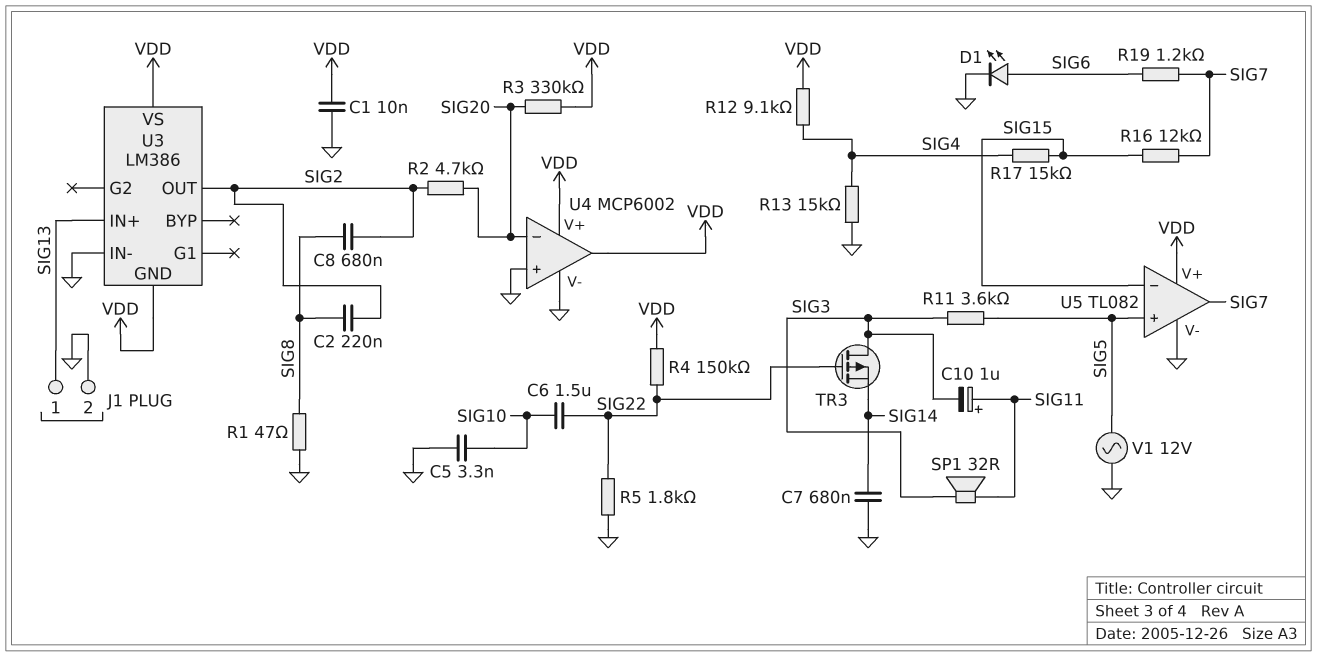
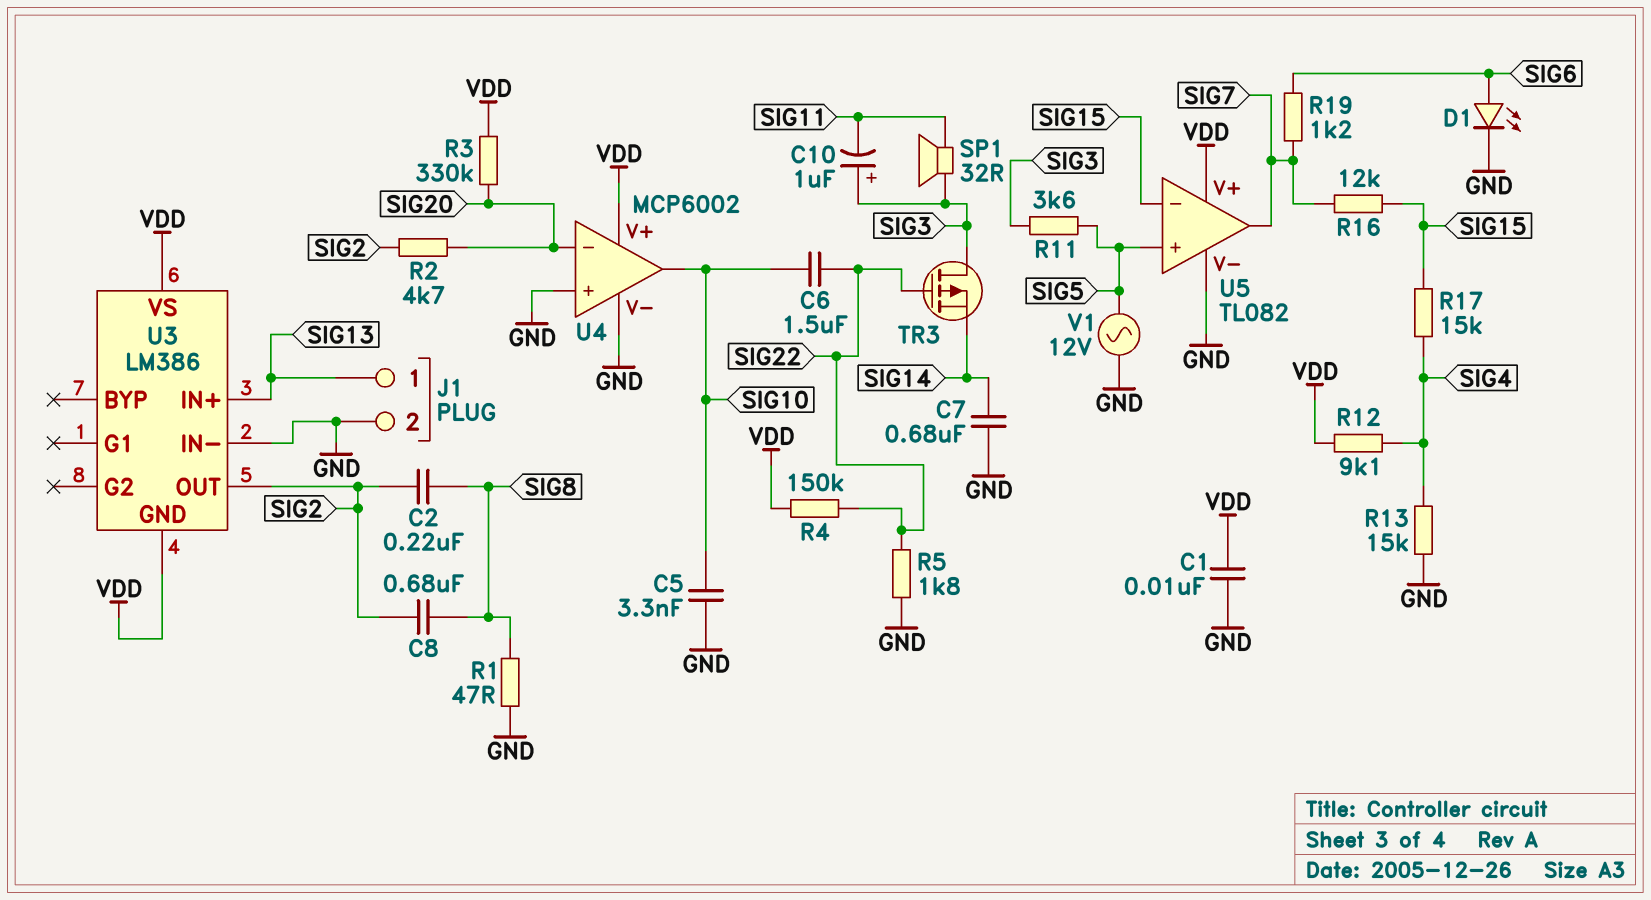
C10: 1uF (plus SIG11, minus SIG3) -> 1uF (plus SIG3, minus SIG11)
U4 pin out: VDD -> SIG10

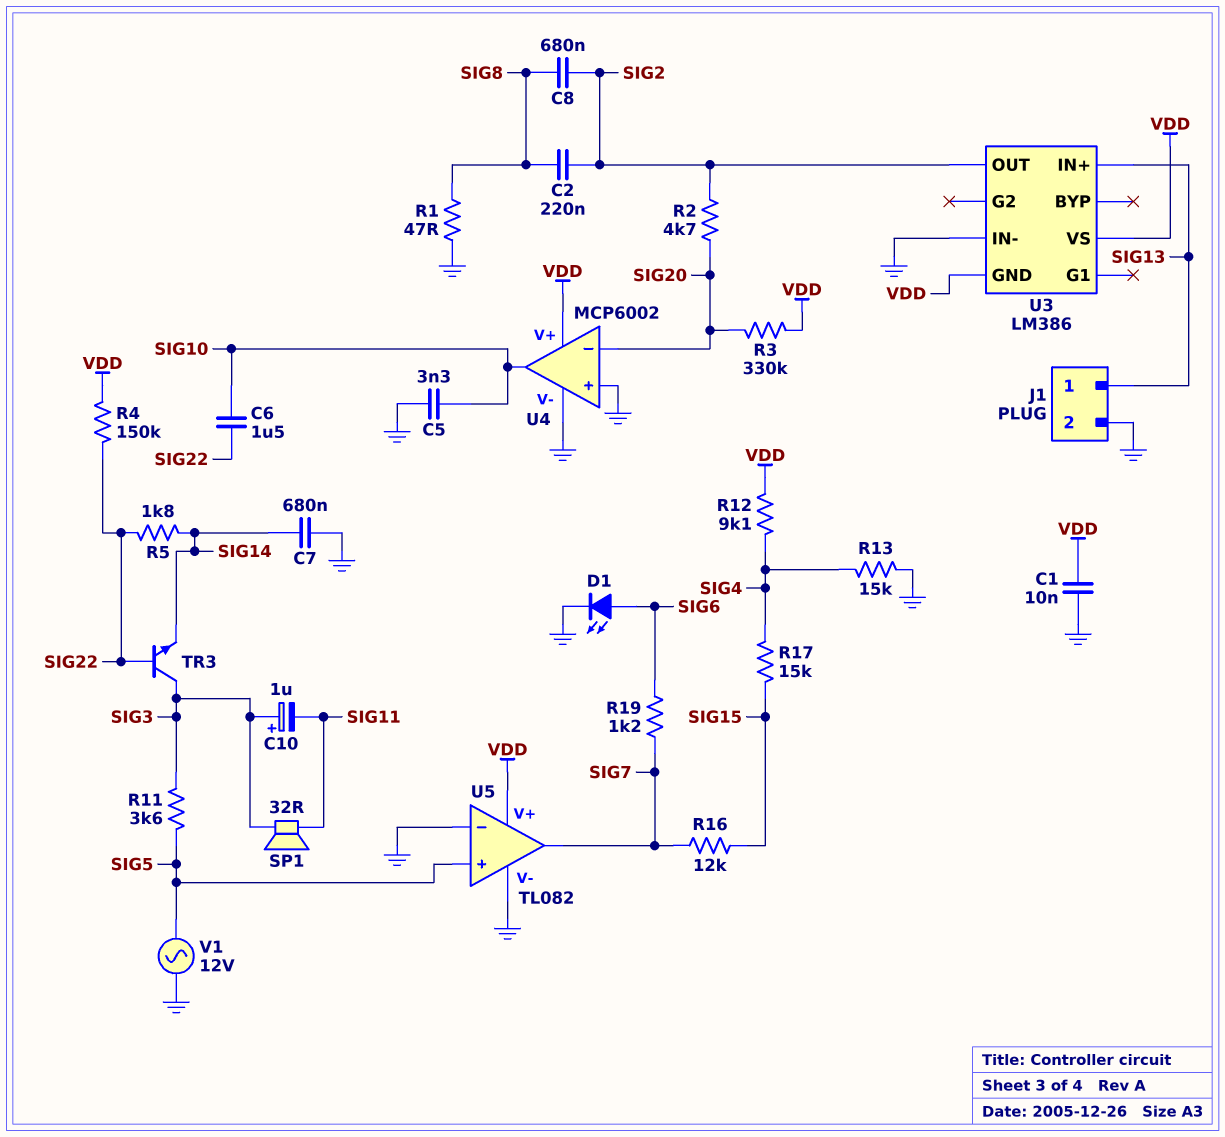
R5: 1.8k (GND, SIG22) -> 1.8k (SIG14, SIG22)
TR3: PMOS (G SIG22, D SIG3, S SIG14) -> NPN (B SIG22, C SIG3, E SIG14)
U5 pin in-: SIG15 -> GND

